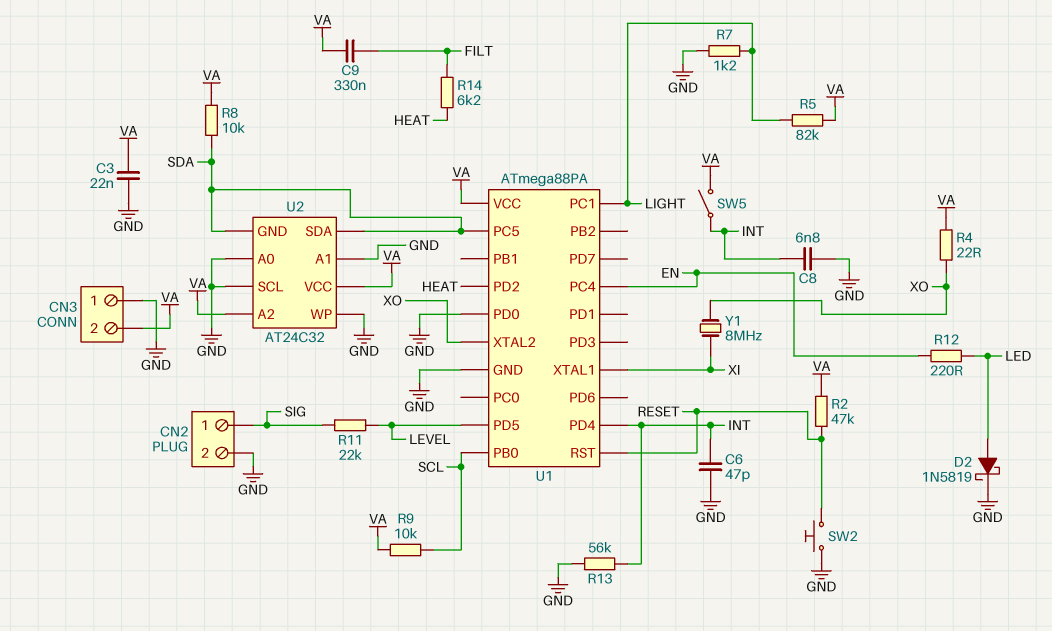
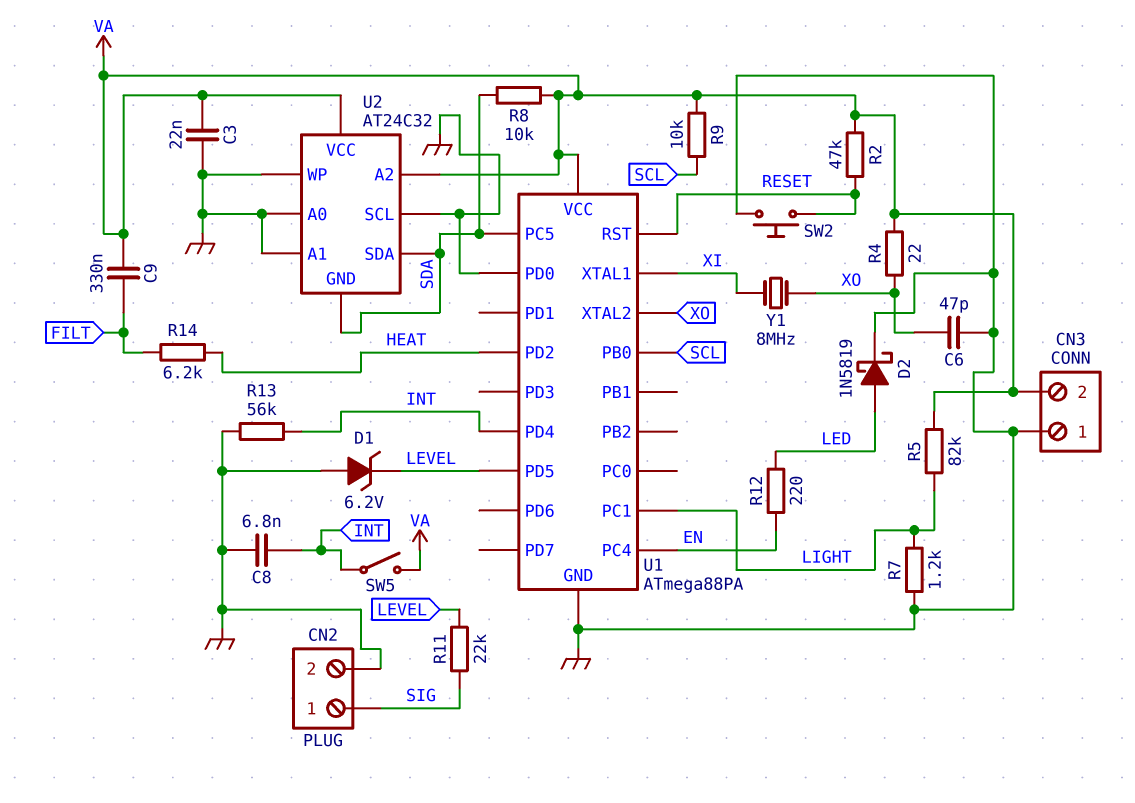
C6: 47pF (GND, INT) -> 47pF (GND, XO)
D1: none -> zener 6.2V (A GND, K LEVEL)

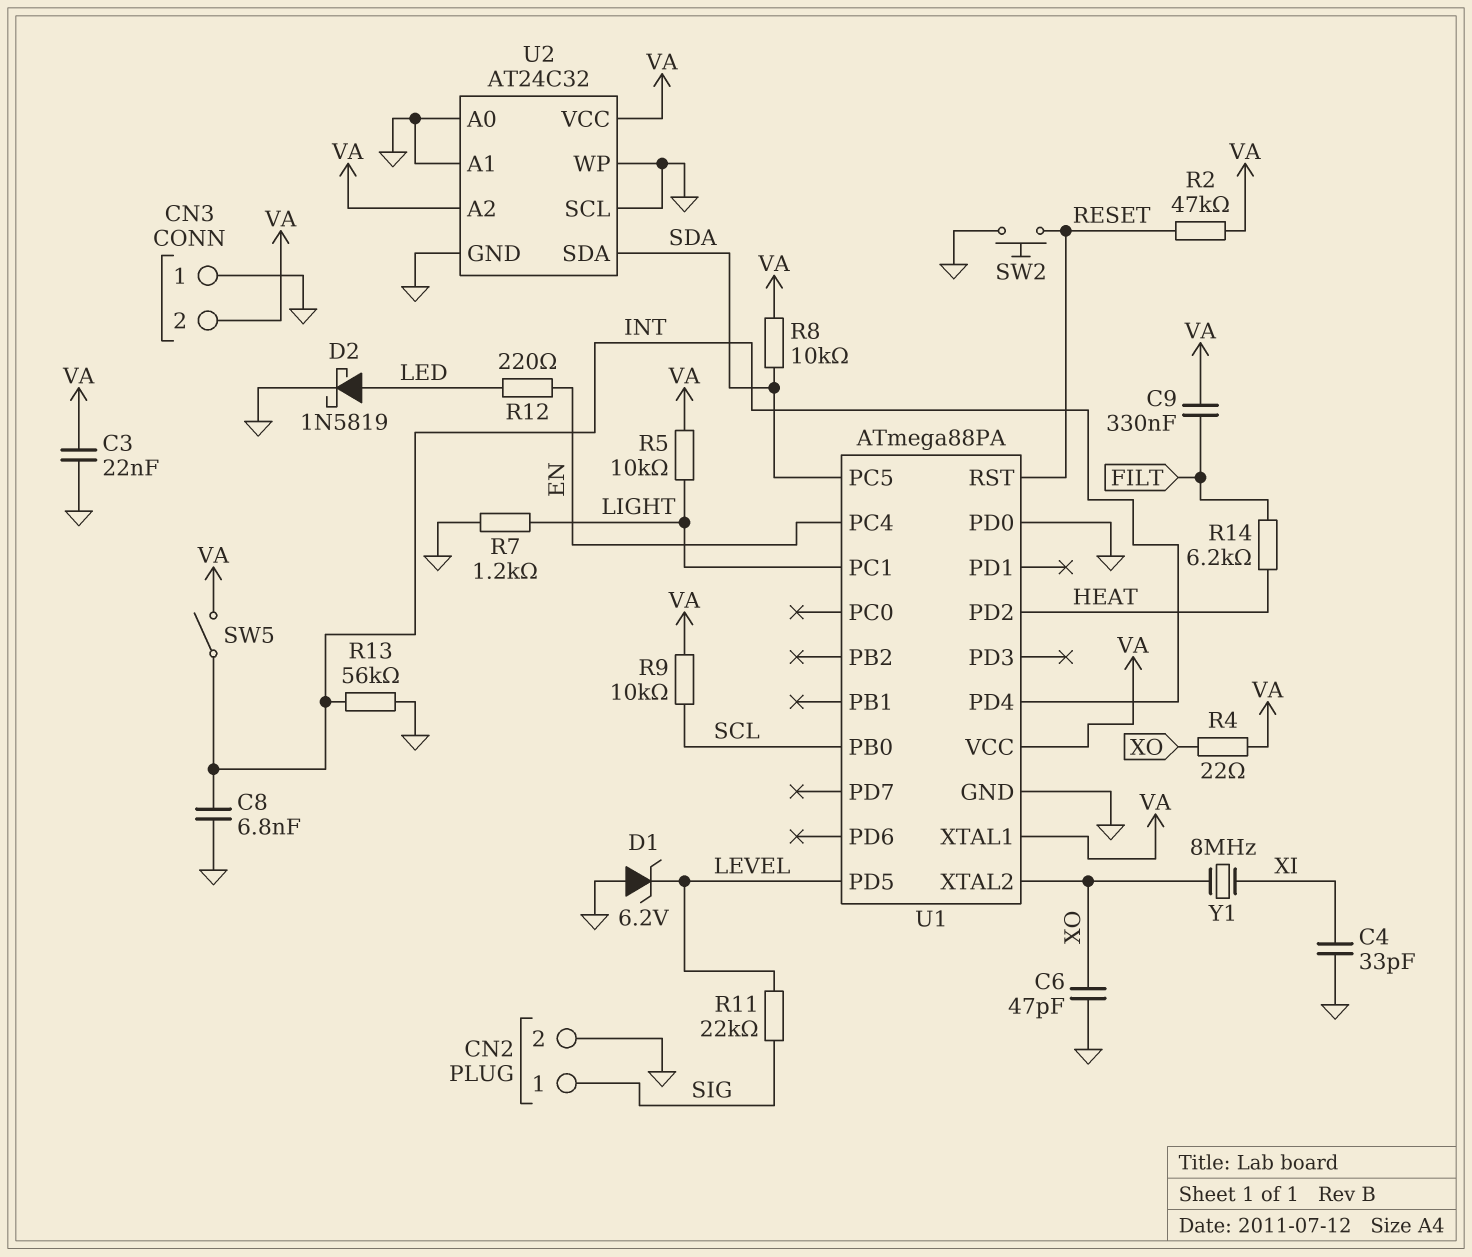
C4: none -> 33pF (GND, XI)
R5: 82k (LIGHT, VA) -> 10k (LIGHT, VA)
U1 pin XTAL1: XI -> VA
U2 pin GND: SDA -> GND

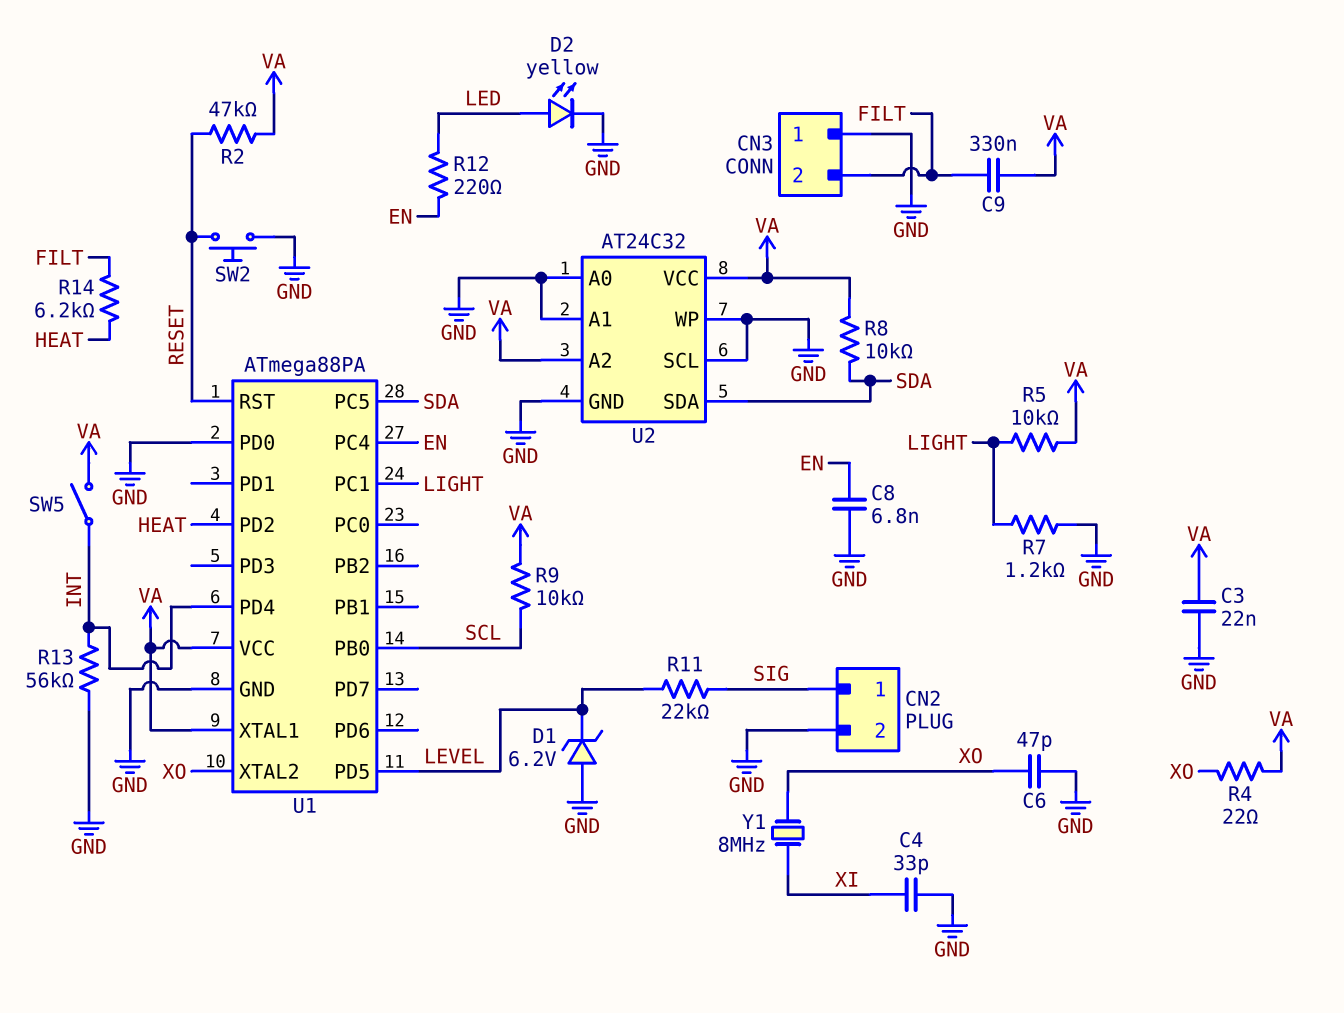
C8: 6.8nF (GND, INT) -> 6.8nF (EN, GND)
CN3 pin 2: VA -> FILT
D2: schottky 1N5819 (A LED, K GND) -> LED yellow (A LED, K GND)

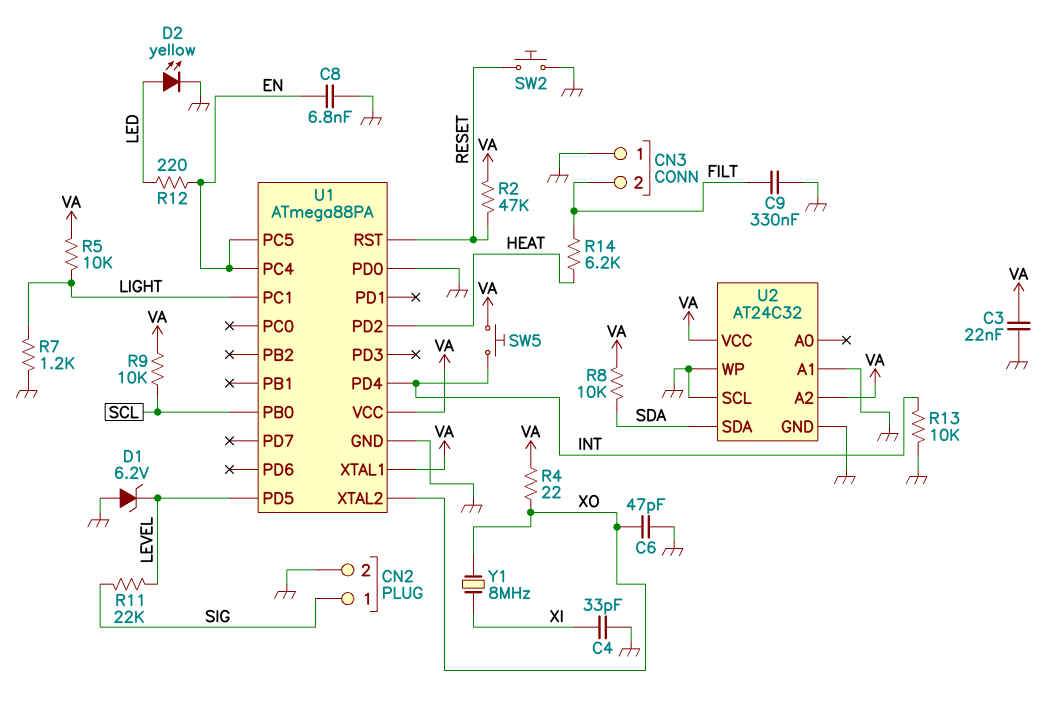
C9: 330nF (FILT, VA) -> 330nF (FILT, GND)
R13: 56k (GND, INT) -> 10k (GND, INT)
SW5: switch (INT, VA) -> button (INT, VA)
U1 pin PC5: SDA -> EN
U2 pin A0: GND -> none

